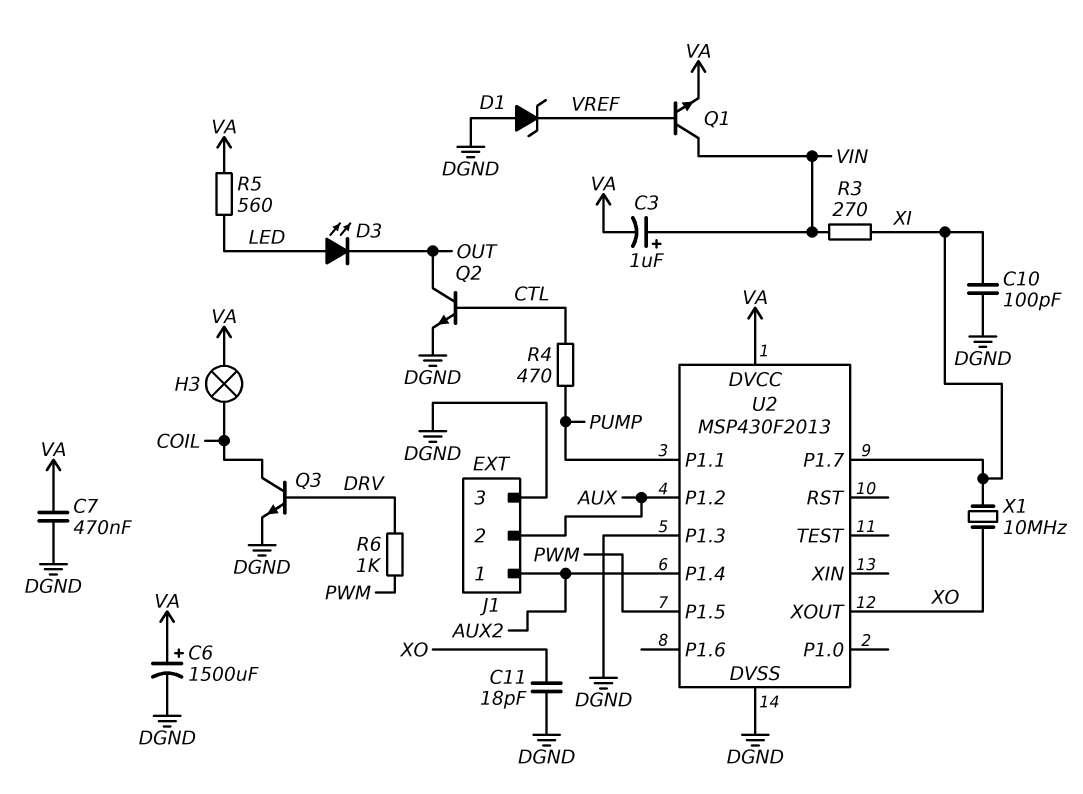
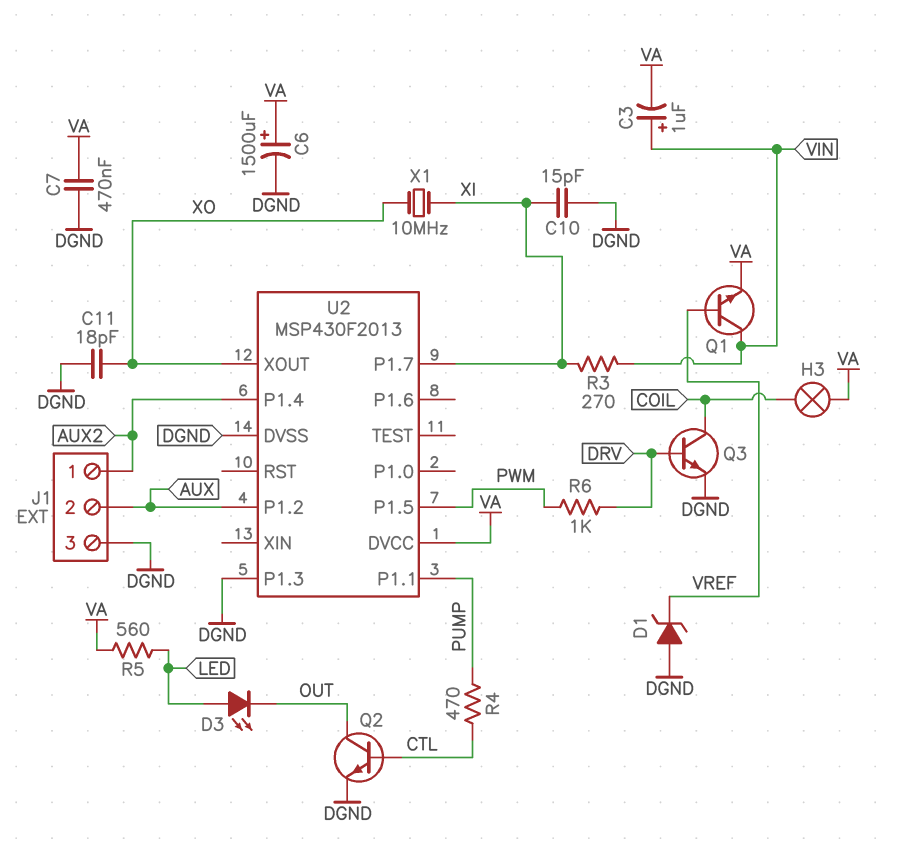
C10: 100pF (DGND, XI) -> 15pF (DGND, XI)

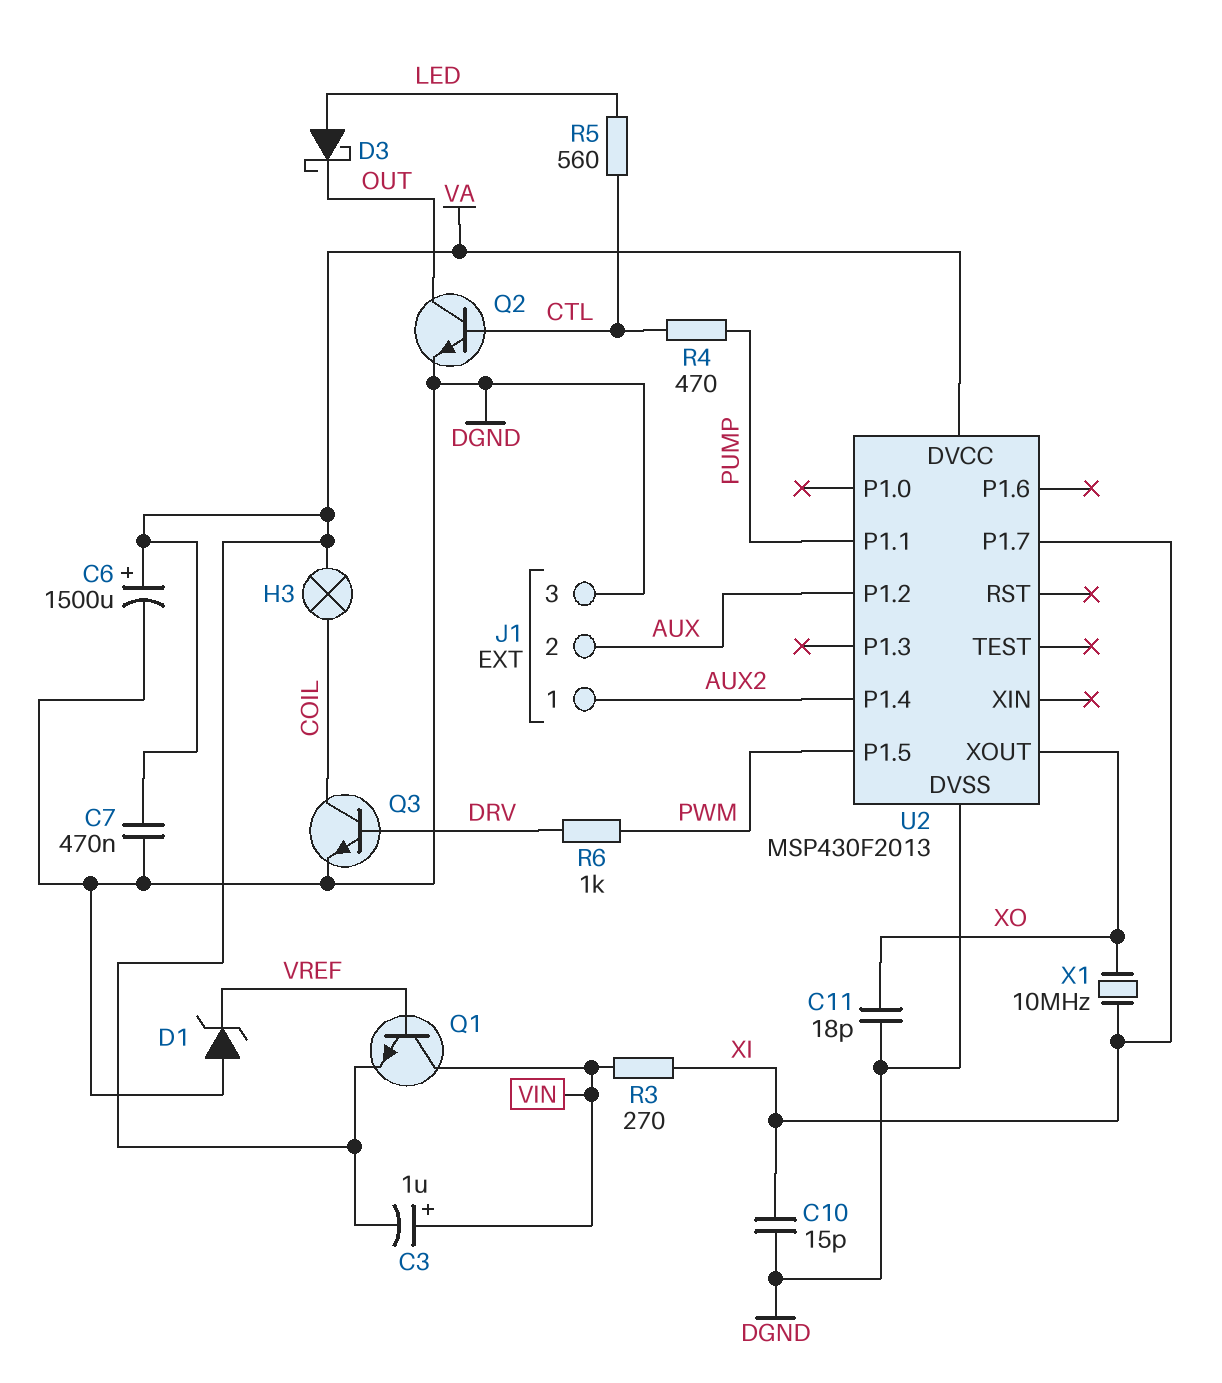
D3: LED (A LED, K OUT) -> schottky (A LED, K OUT)
R5: 560 (LED, VA) -> 560 (CTL, LED)
U2 pin P1.3: DGND -> none

